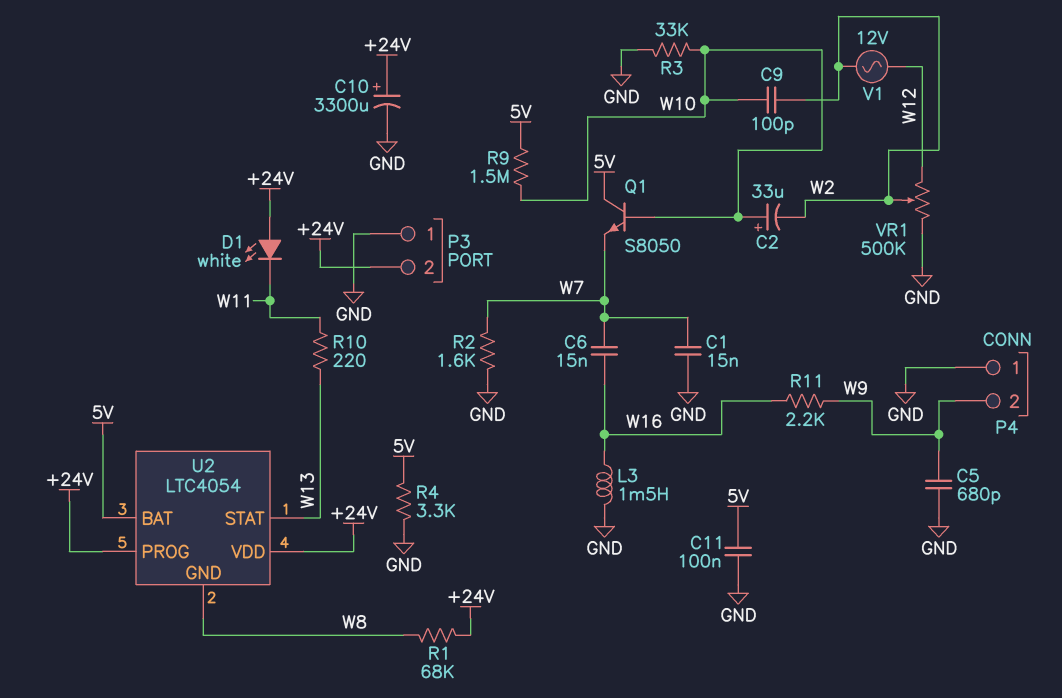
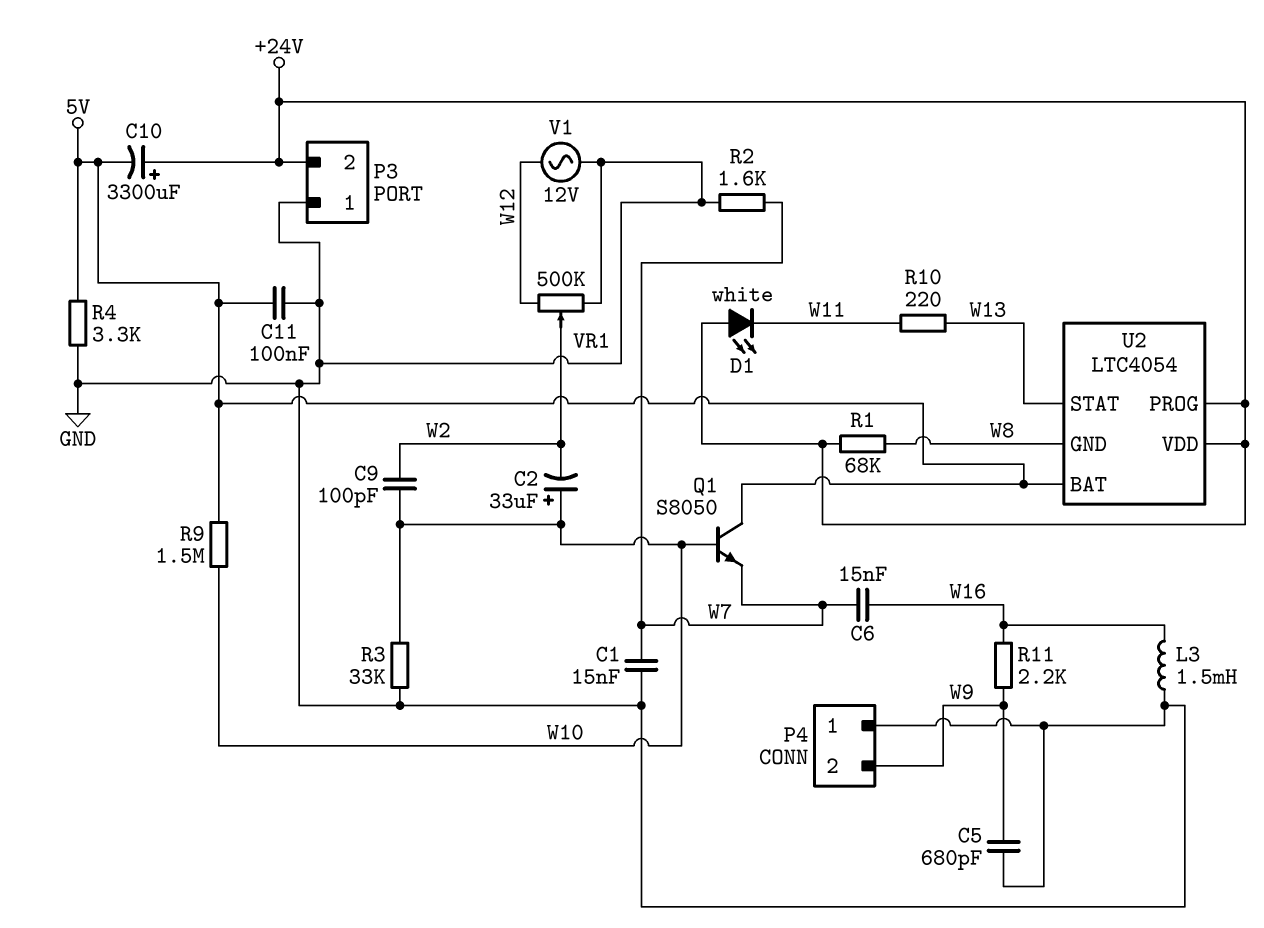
C10: 3300uF (plus +24V, minus GND) -> 3300uF (plus +24V, minus 5V)
V1: AC 12V (W2, W12) -> AC 12V (GND, W12)

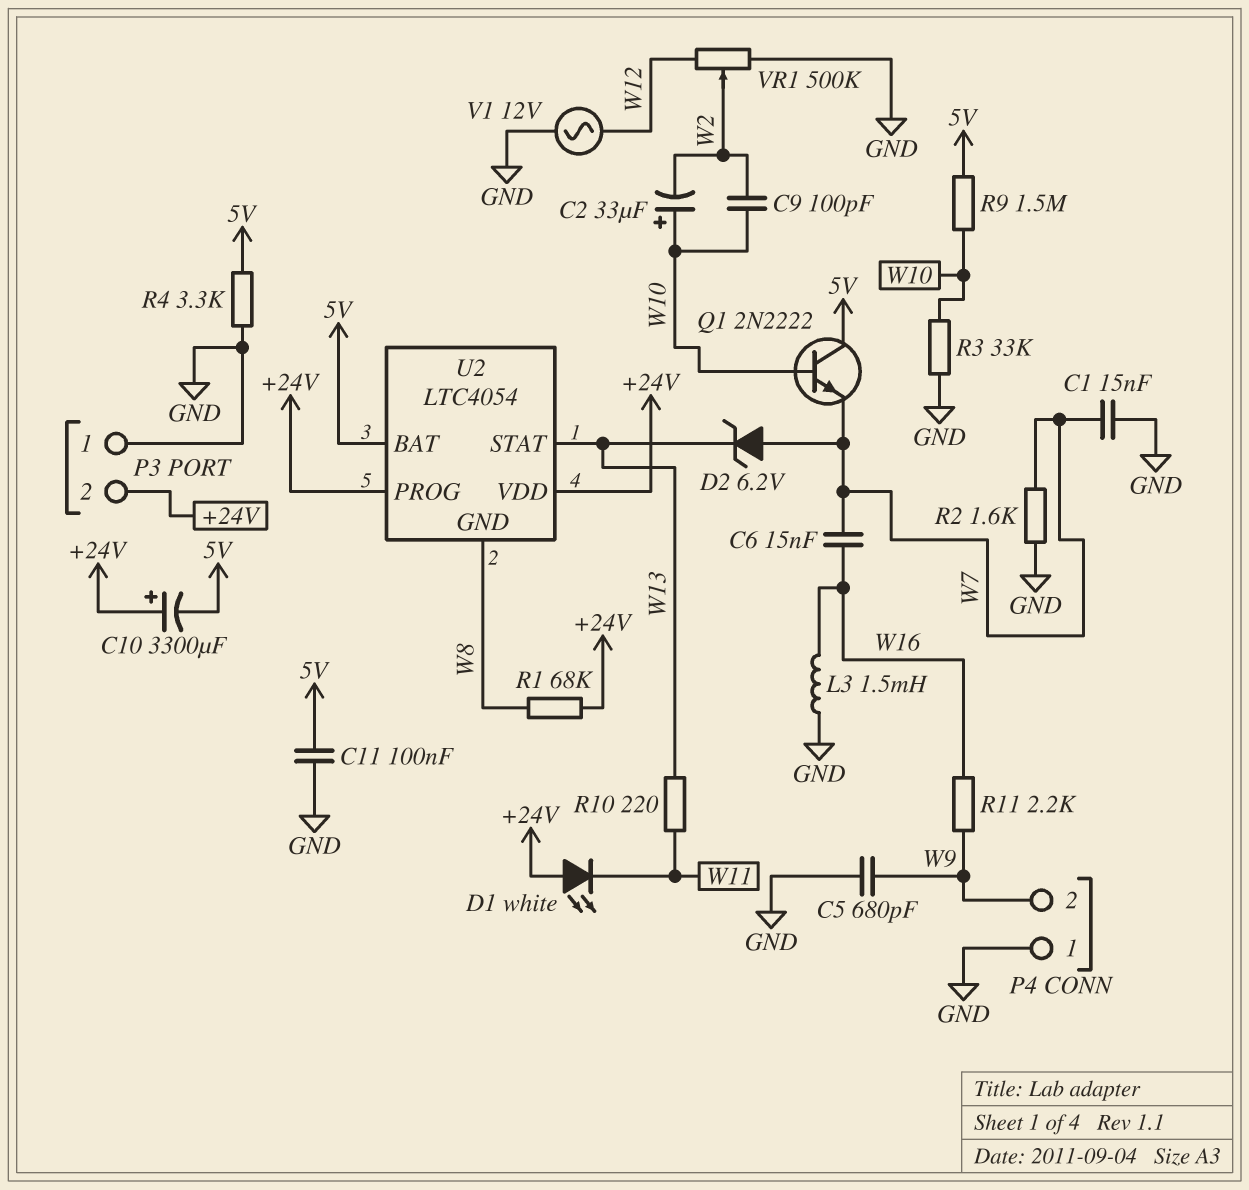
D2: none -> zener 6.2V (A W7, K W13)
Q1: NPN S8050 (B W10, C 5V, E W7) -> NPN 2N2222 (B W10, C 5V, E W7)

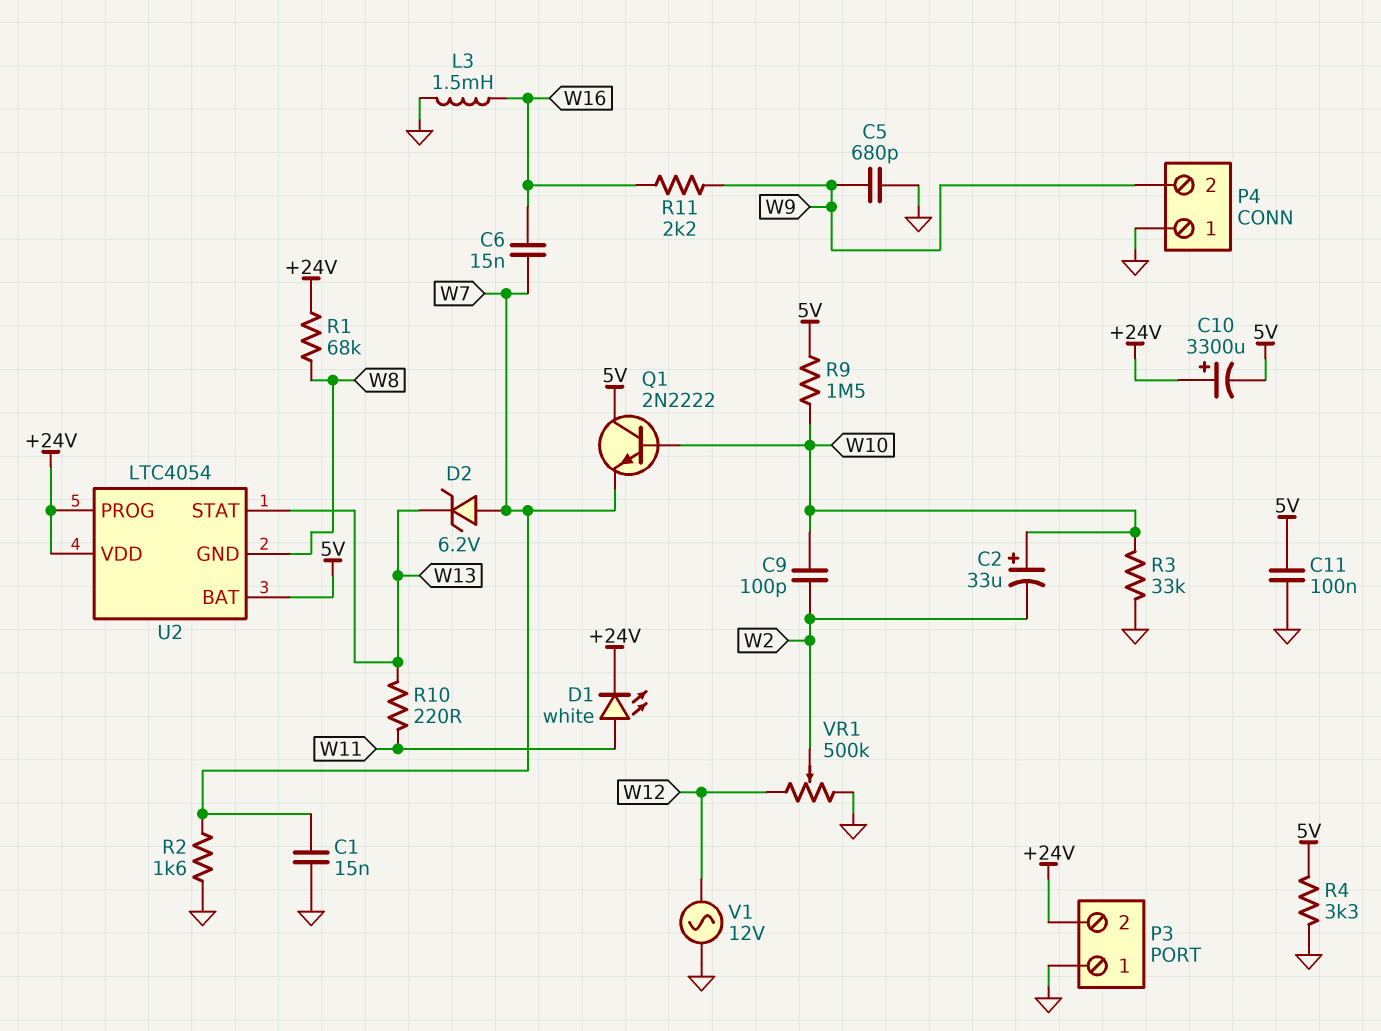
D1: LED white (A +24V, K W11) -> LED white (A W11, K +24V)

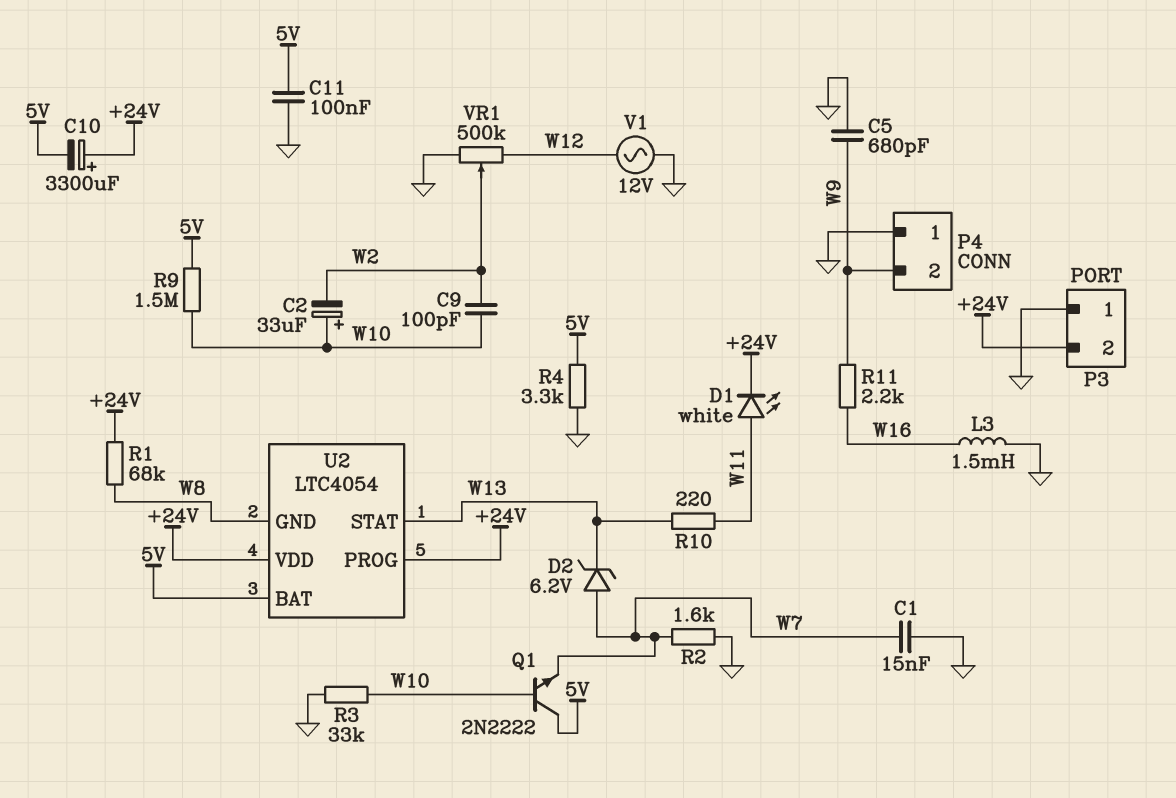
C6: 15nF (W7, W16) -> none

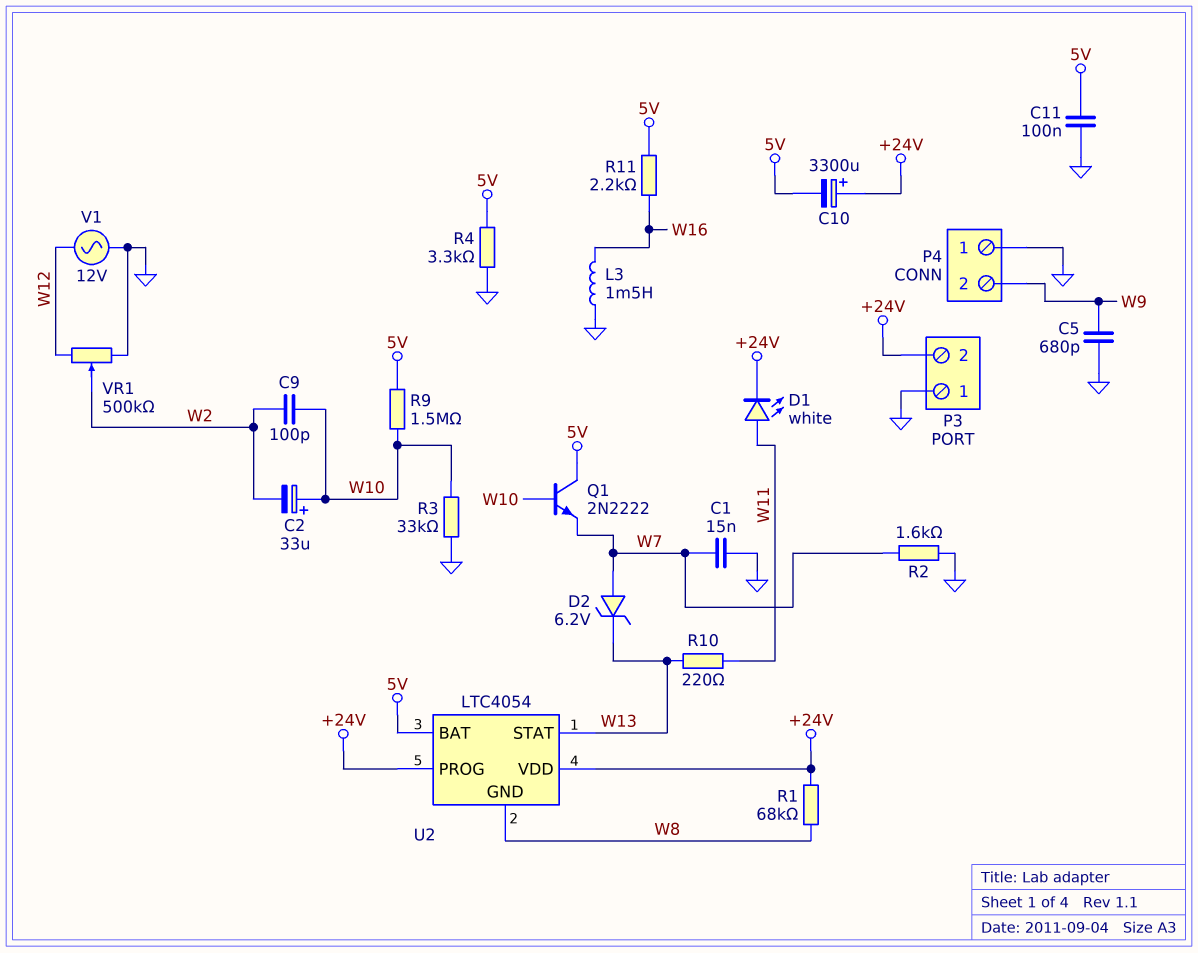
R11: 2.2k (W9, W16) -> 2.2k (5V, W16)

